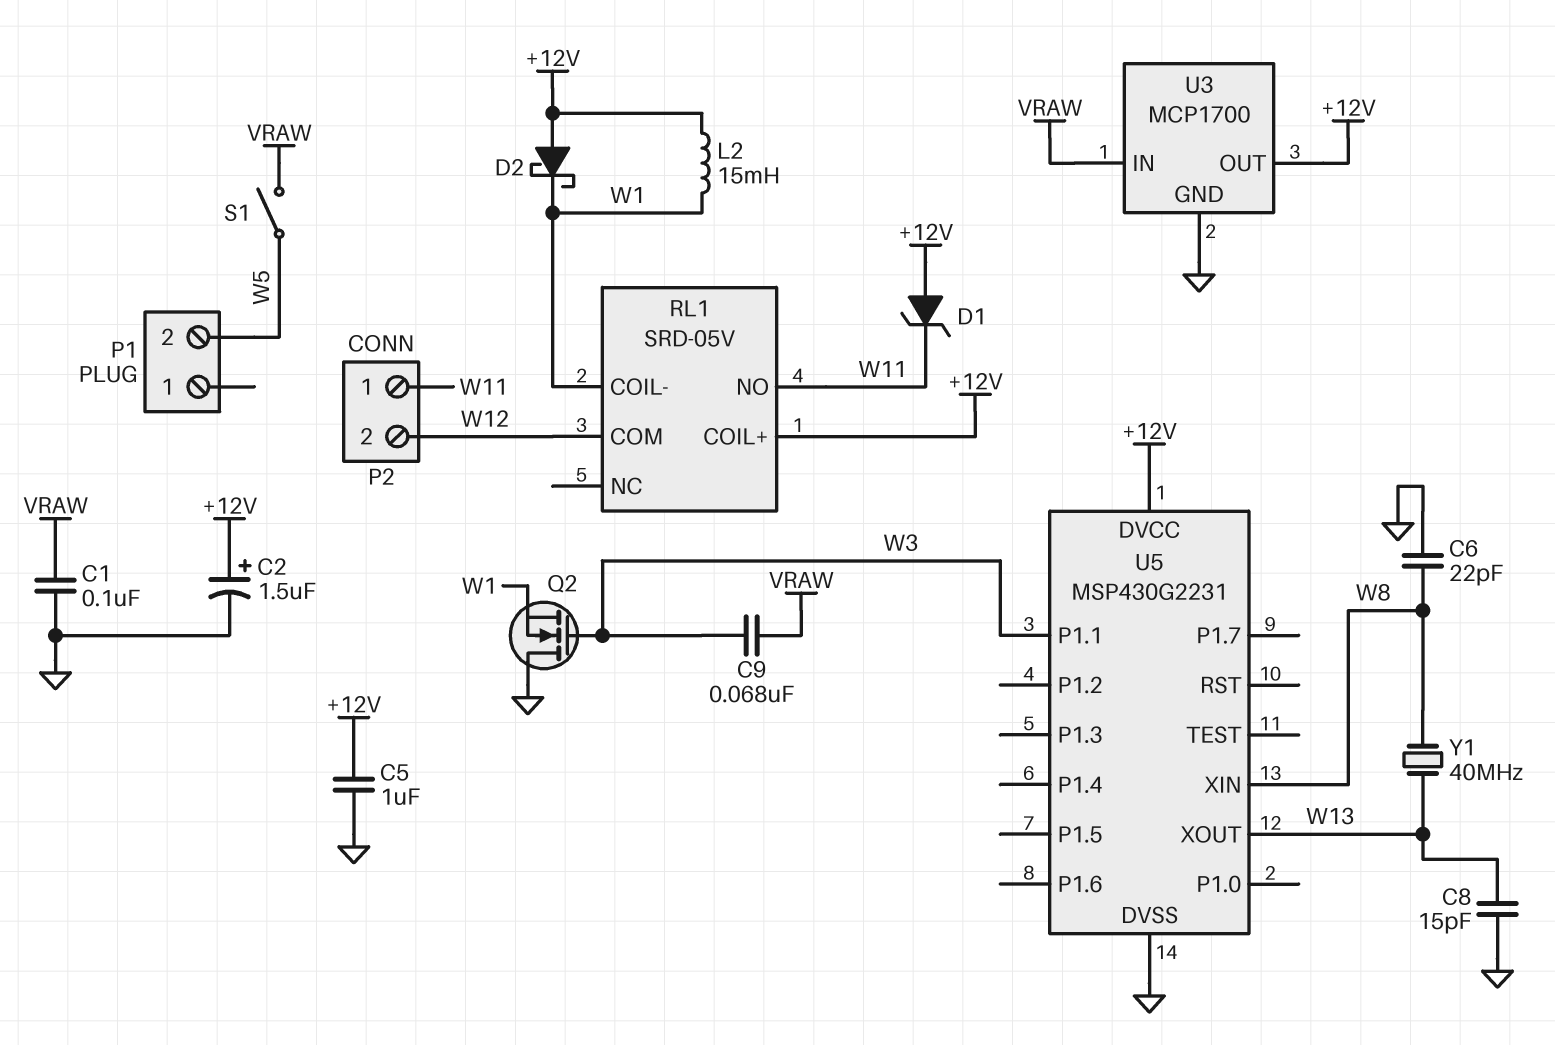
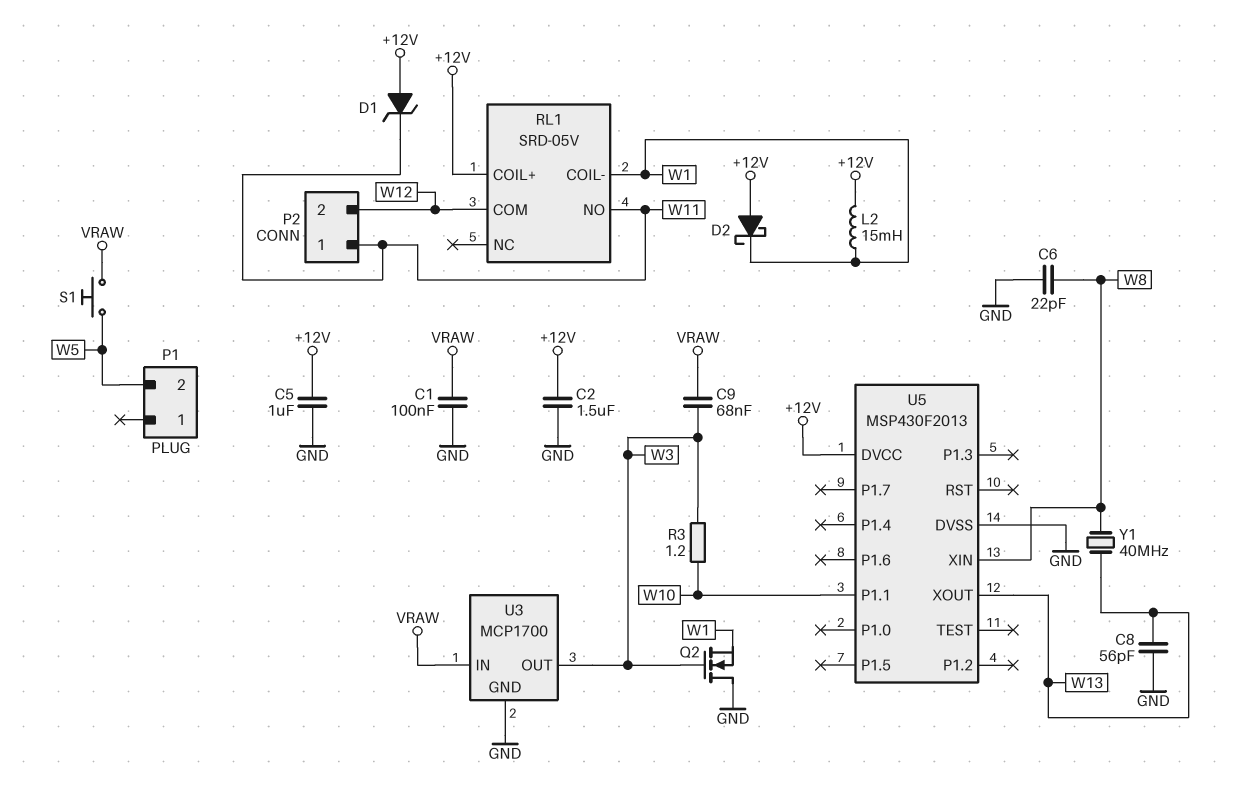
C2: 1.5uF (plus +12V, minus GND) -> 1.5uF (+12V, GND)
C8: 15pF (GND, W13) -> 56pF (GND, W13)
R3: none -> 1.2 (W3, W10)
S1: switch (VRAW, W5) -> button (VRAW, W5)
U3 pin OUT: +12V -> W3
U5: MSP430G2231 -> MSP430F2013
U5 pin P1.1: W3 -> W10

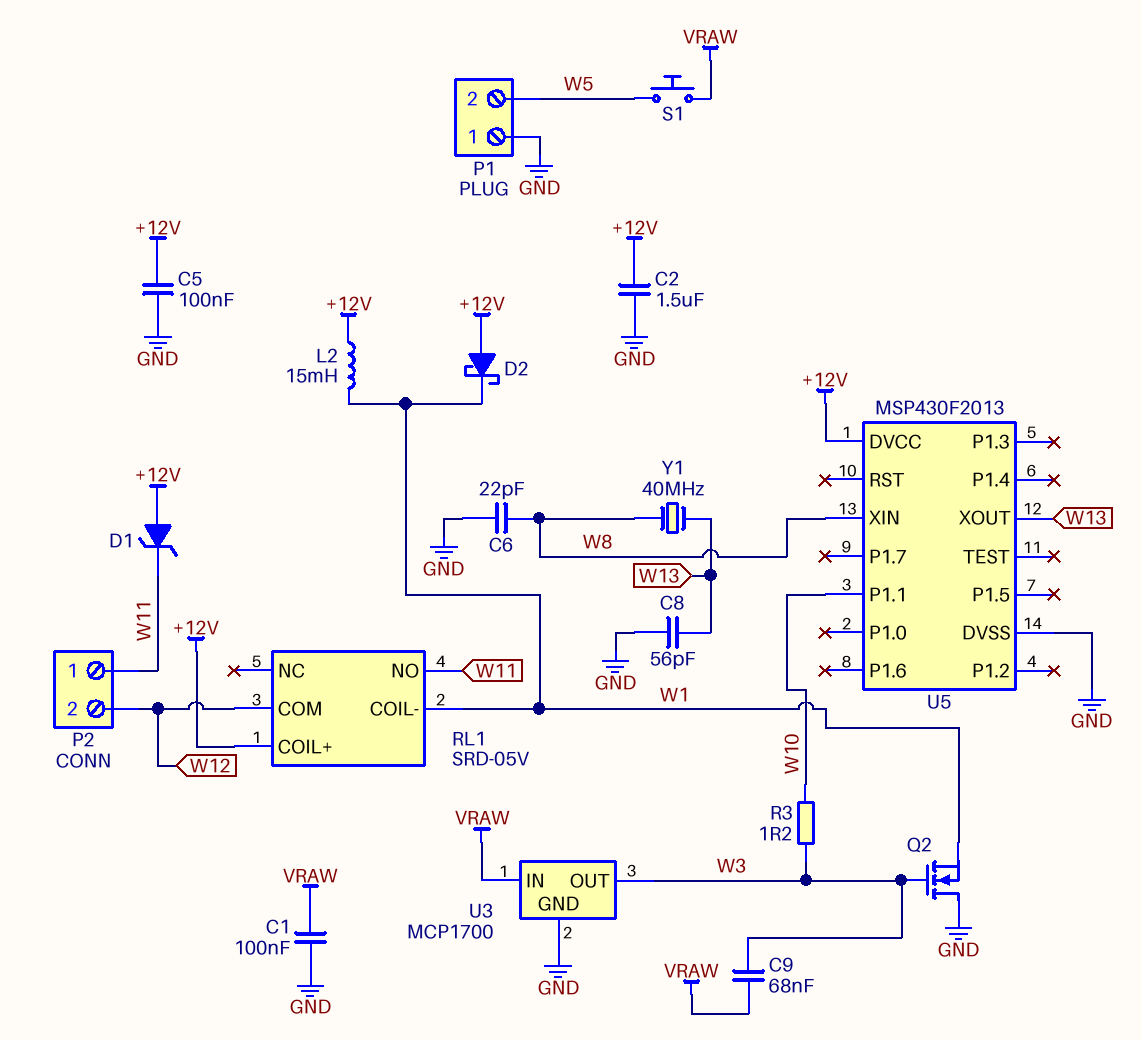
C5: 1uF (+12V, GND) -> 100nF (+12V, GND)
P1 pin 1: none -> GND

